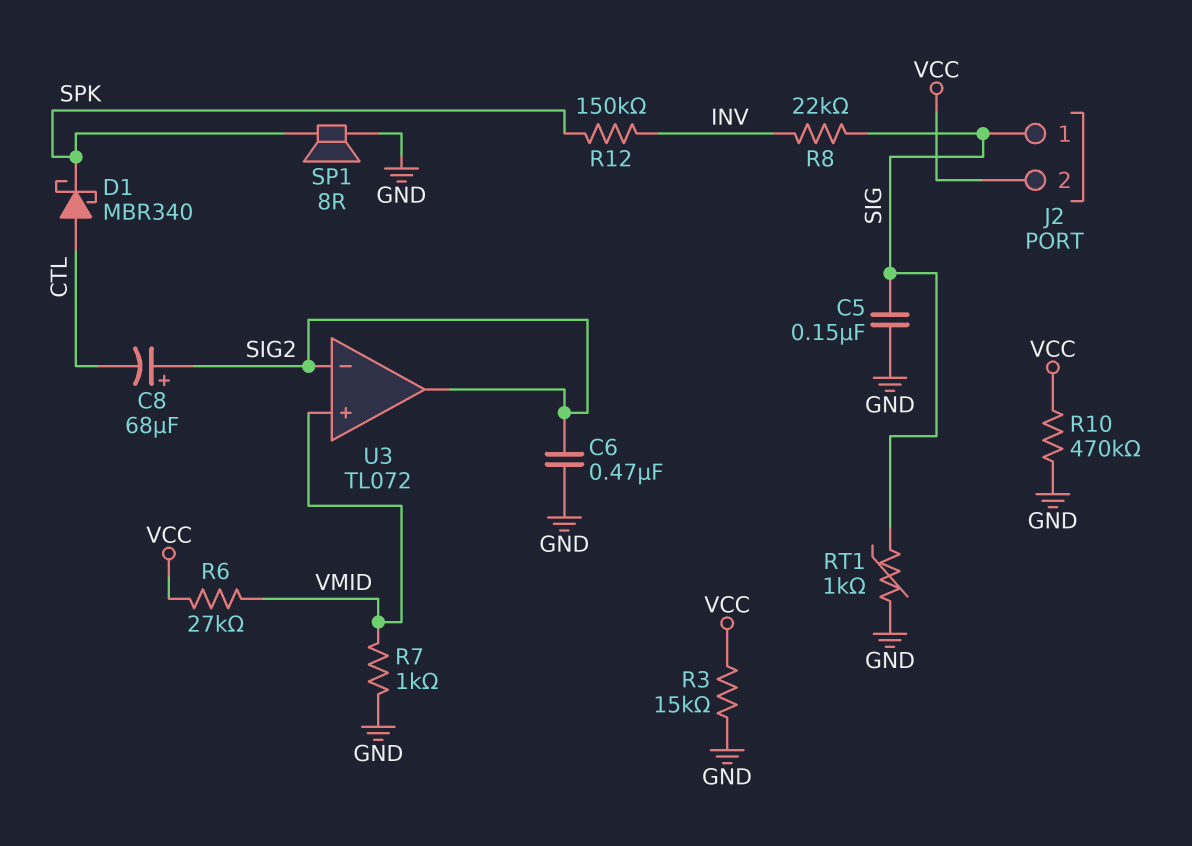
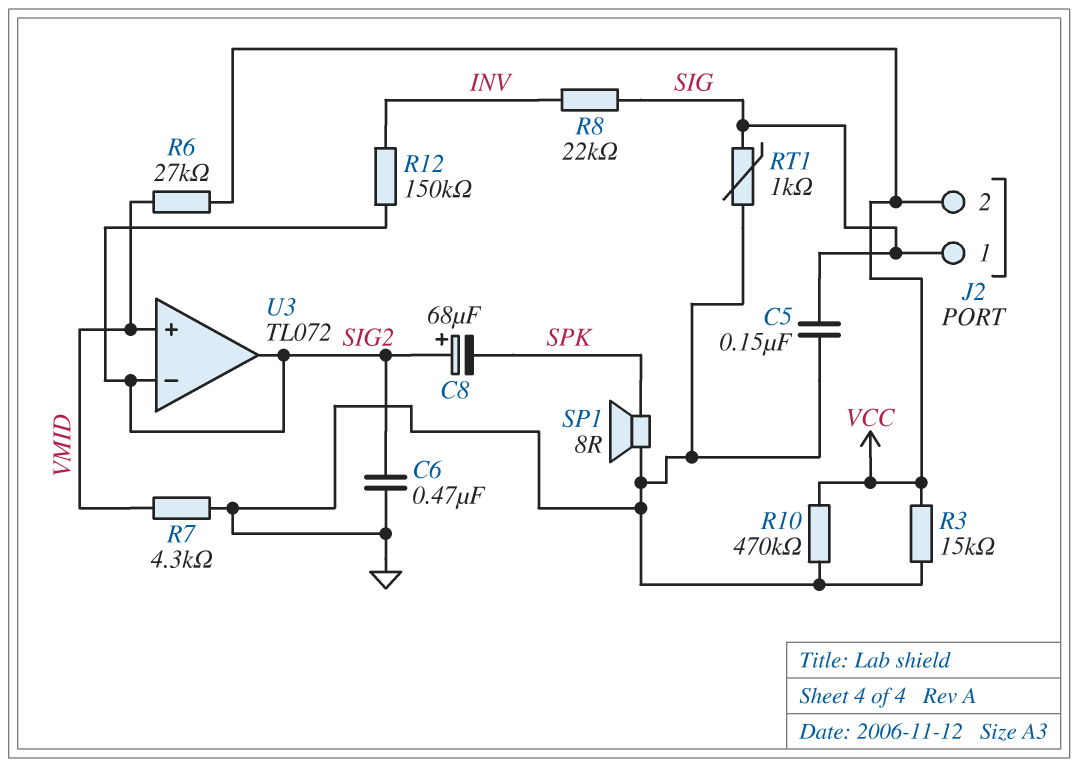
C8: 68uF (plus SIG2, minus CTL) -> 68uF (plus SIG2, minus SPK)
D1: schottky MBR340 (A CTL, K SPK) -> none
R7: 1k (GND, VMID) -> 4.3k (GND, VMID)
R12: 150k (INV, SPK) -> 150k (INV, SIG2)

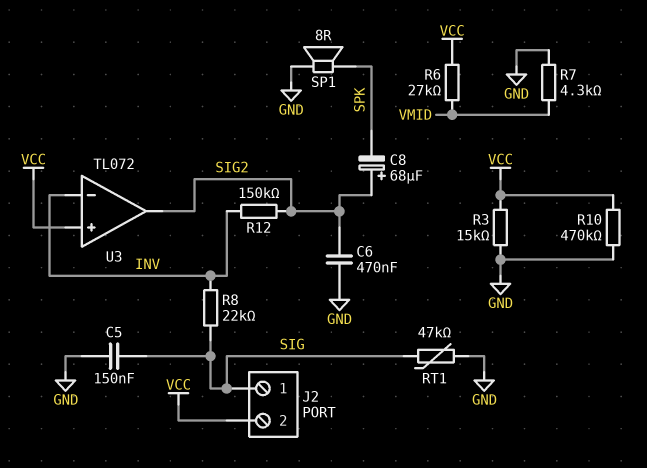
RT1: 1k (GND, SIG) -> 47k (GND, SIG)
U3 pin in+: VMID -> VCC
U3 pin in-: SIG2 -> INV

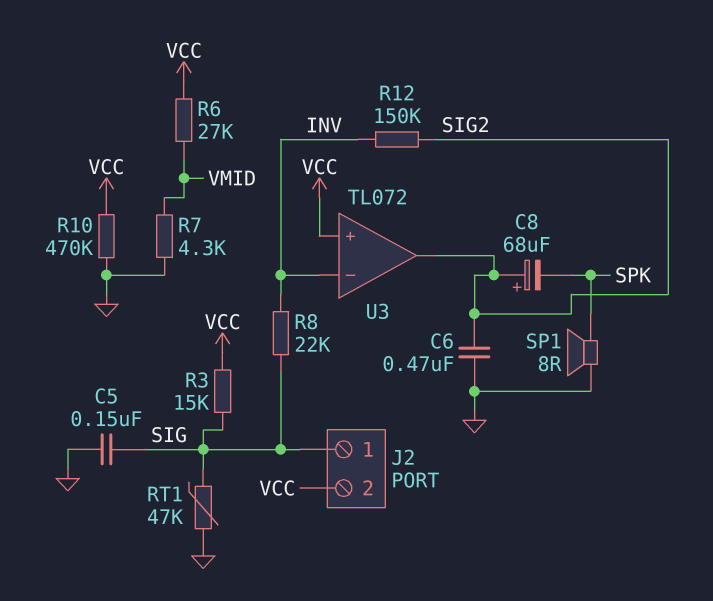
R3: 15k (GND, VCC) -> 15k (SIG, VCC)

